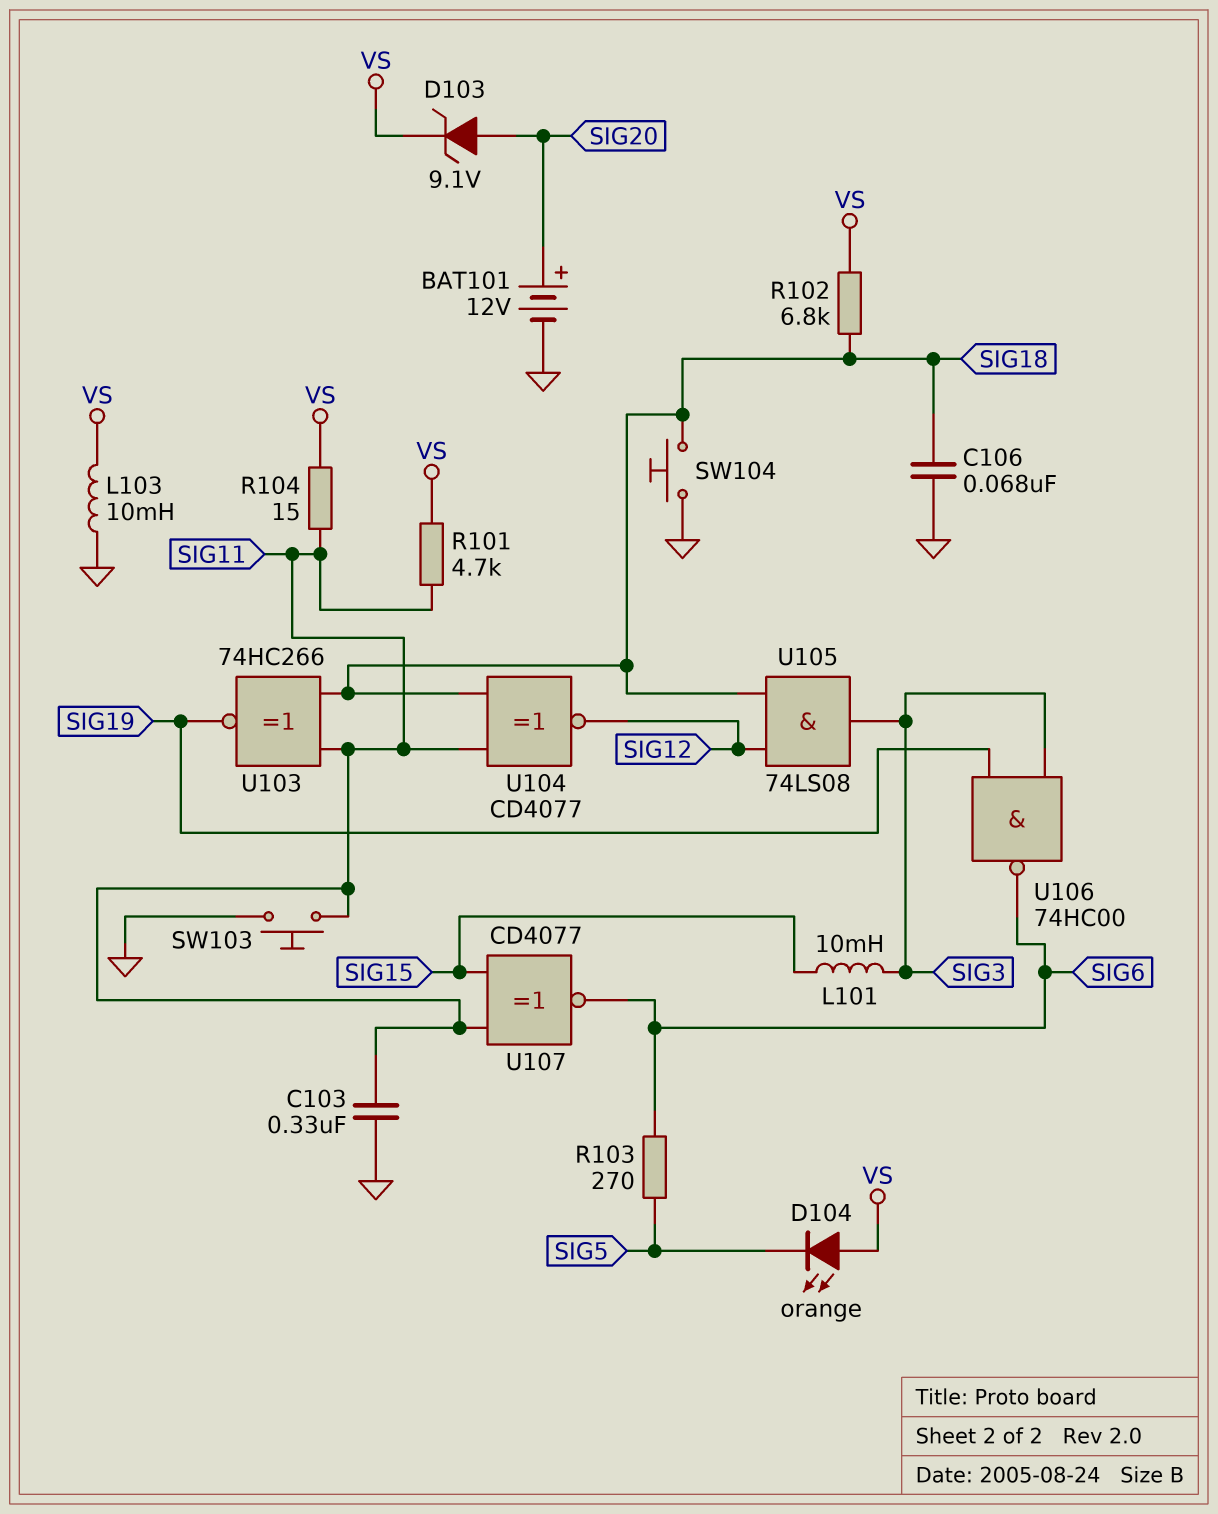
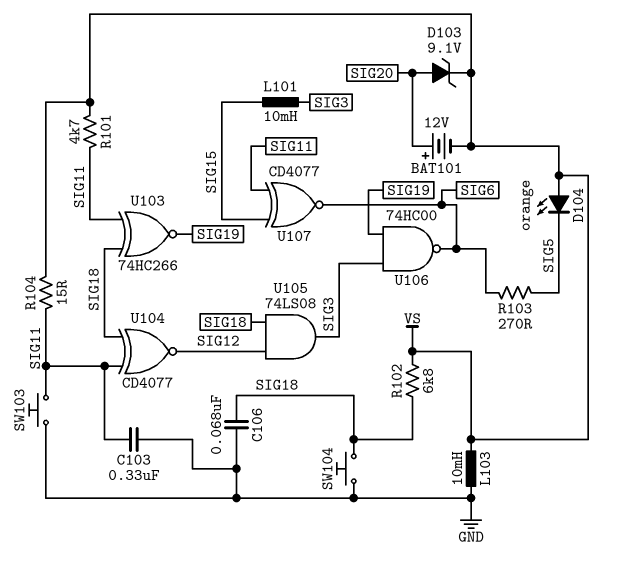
BAT101: 12V (plus SIG20, minus GND) -> 12V (plus SIG20, minus VS)

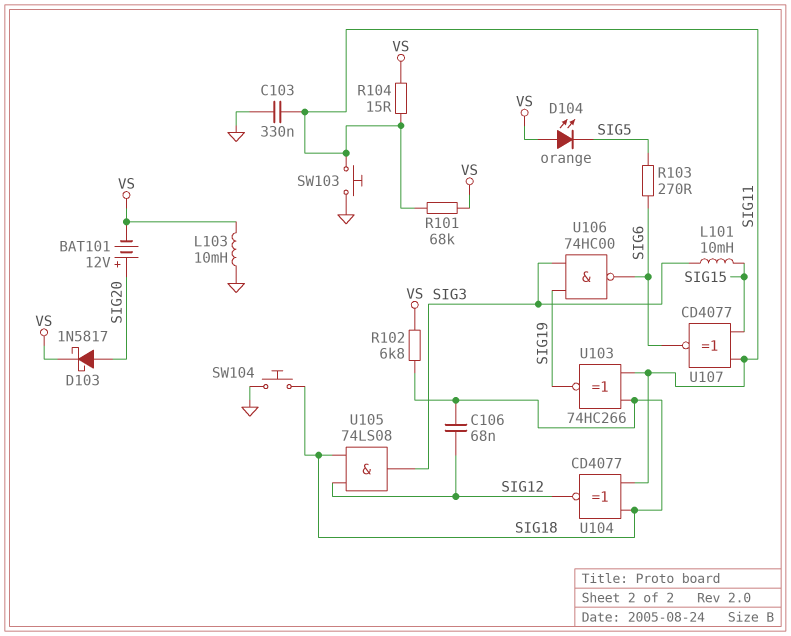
C106: 68nF (GND, SIG18) -> 68nF (SIG12, SIG18)
D103: zener 9.1V (A SIG20, K VS) -> schottky 1N5817 (A SIG20, K VS)
R101: 4.7k (SIG11, VS) -> 68k (SIG11, VS)

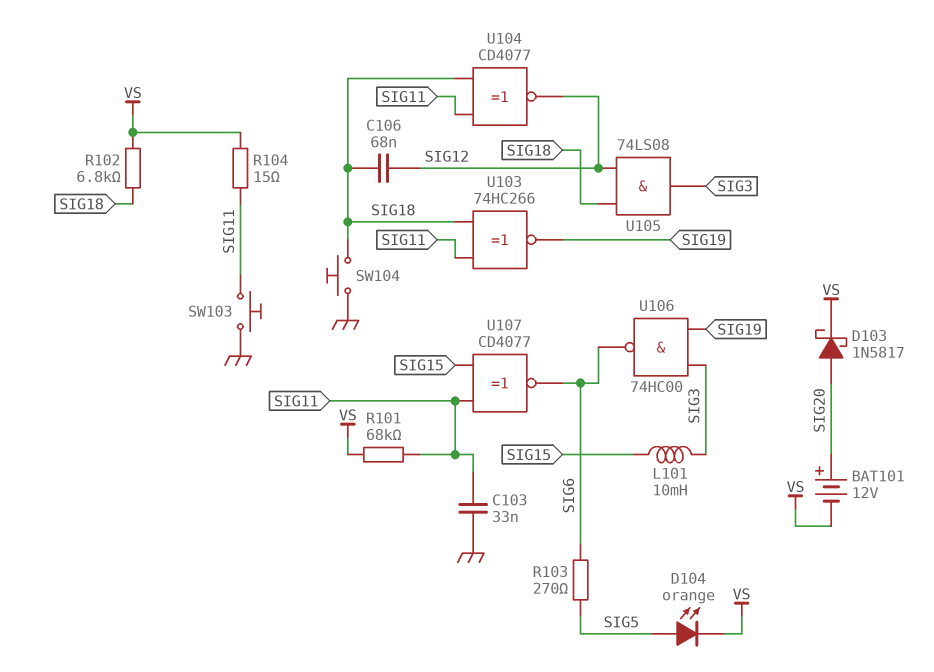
C103: 330nF (GND, SIG11) -> 33nF (GND, SIG11)
D104: LED orange (A VS, K SIG5) -> LED orange (A SIG5, K VS)
L103: 10mH (GND, VS) -> none

